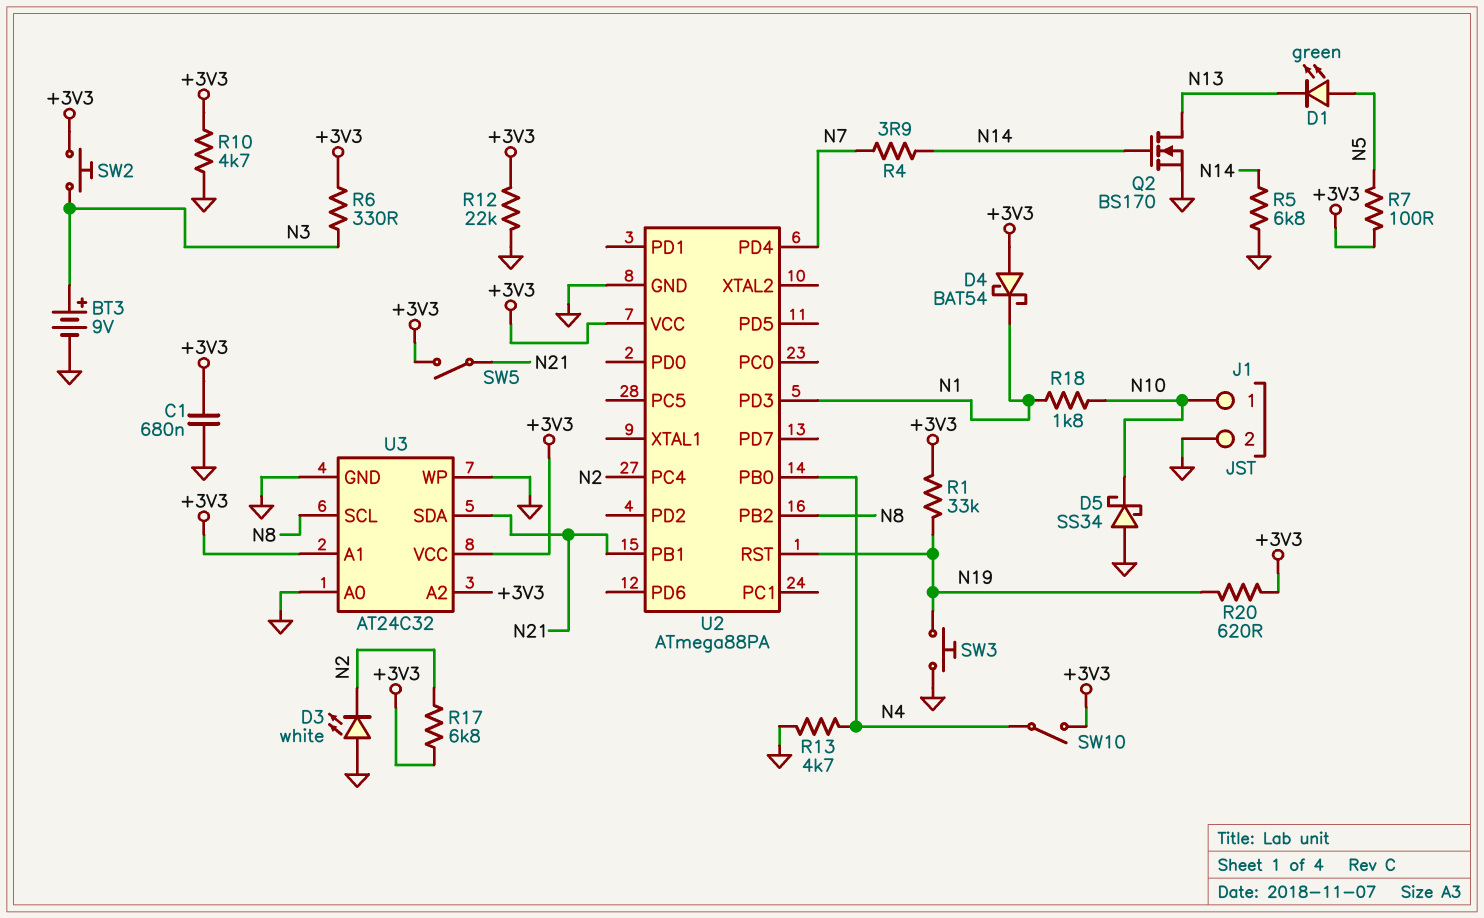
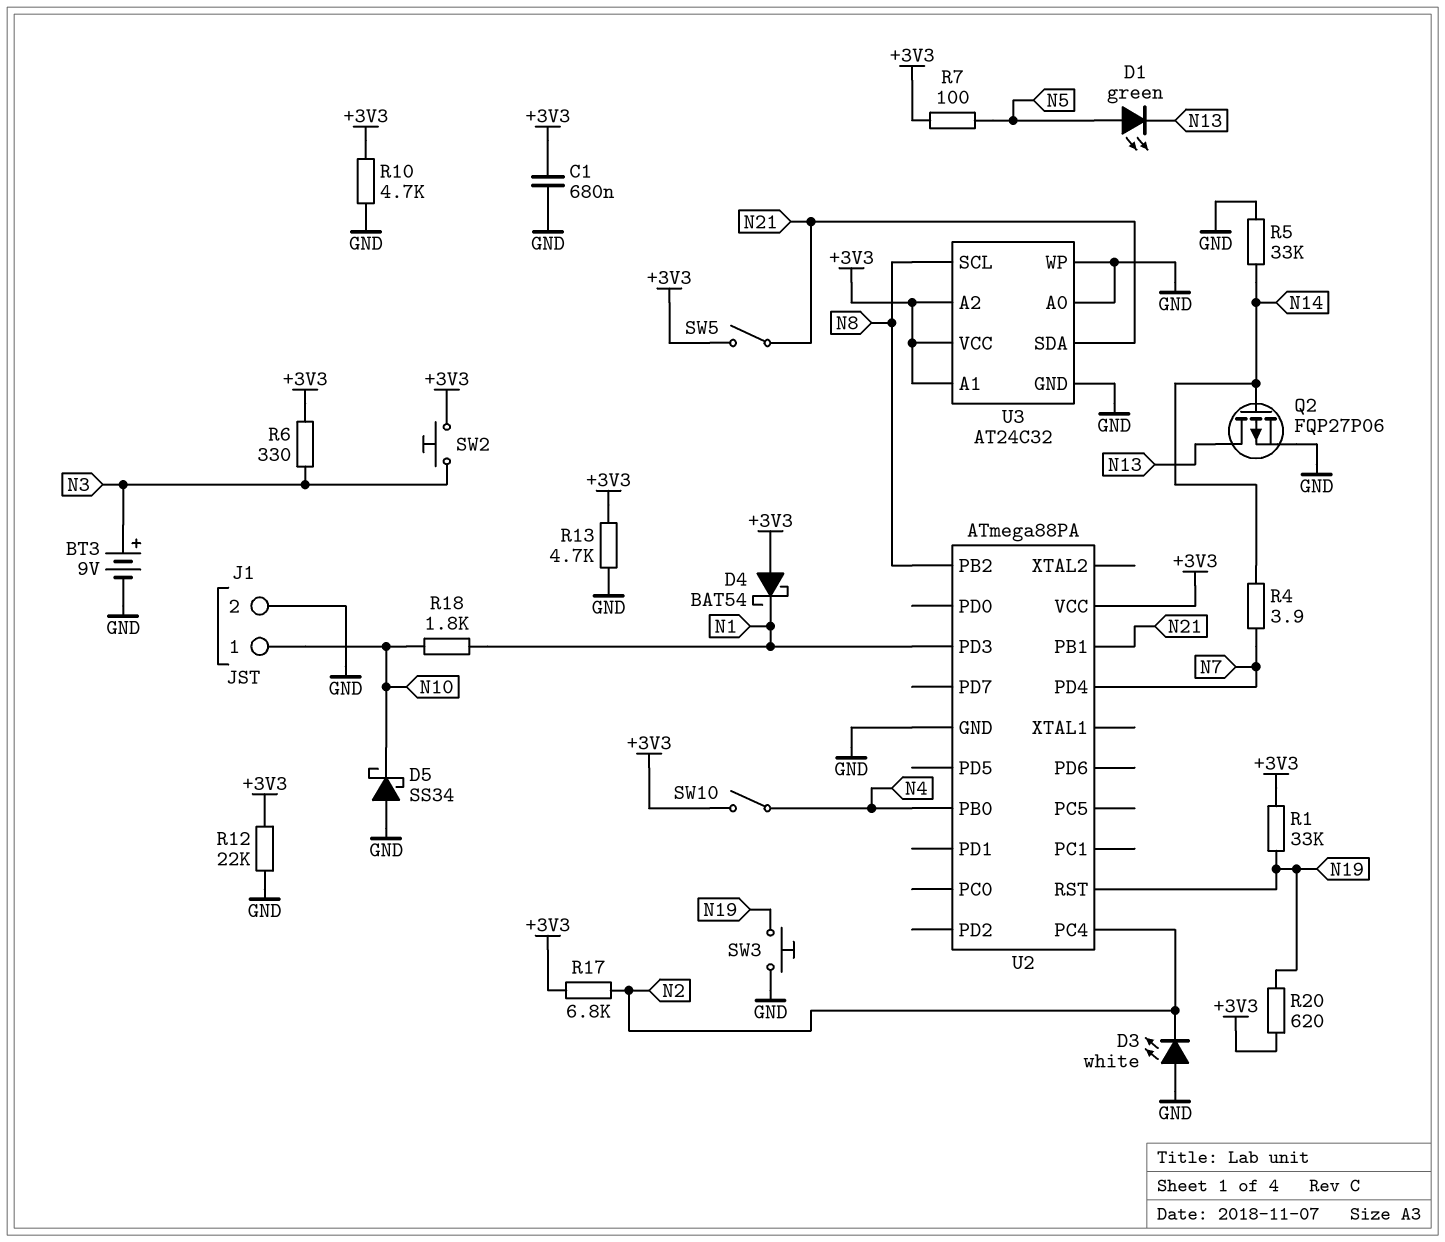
Q2: NMOS BS170 (G N14, D N13, S GND) -> PMOS FQP27P06 (G N14, D N13, S GND)
R5: 6.8k (GND, N14) -> 33k (GND, N14)
R13: 4.7k (GND, N4) -> 4.7k (+3V3, GND)

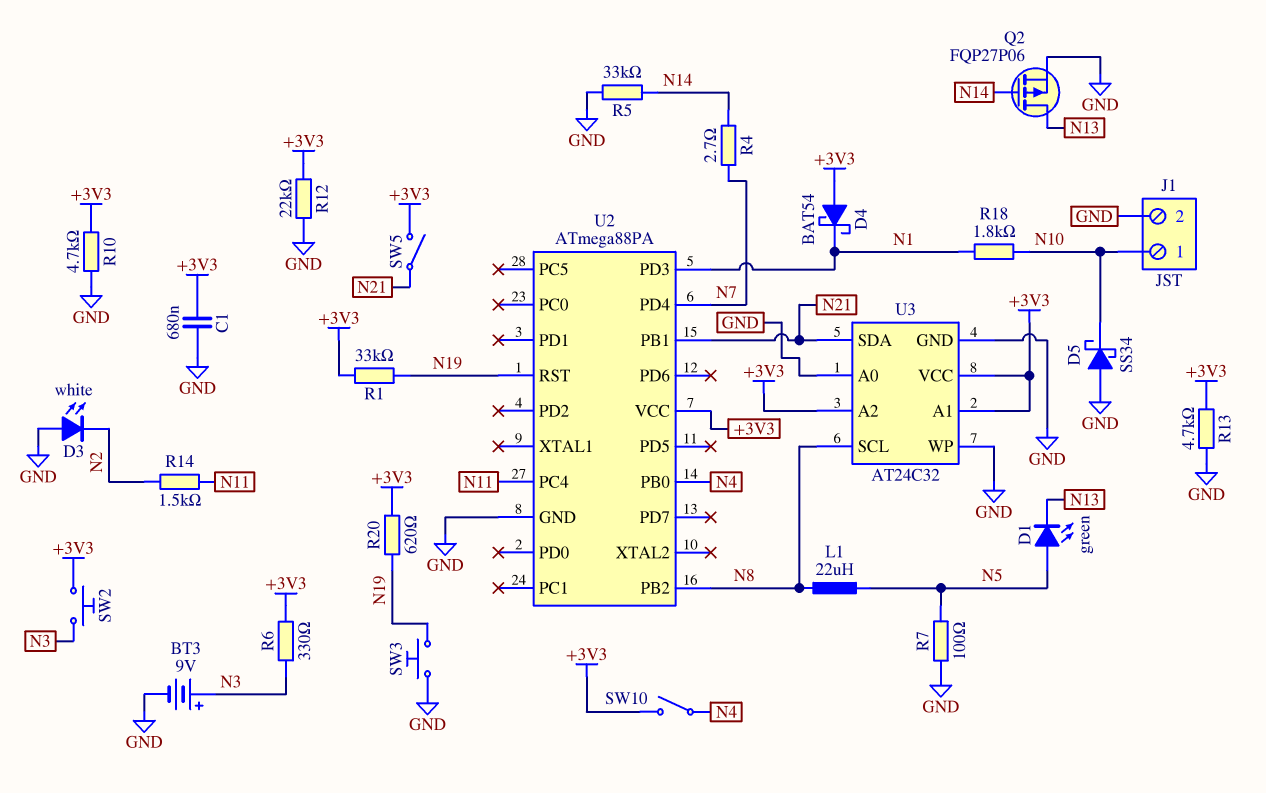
L1: none -> 22uH (N5, N8)
R4: 3.9 (N7, N14) -> 2.7 (N7, N14)
R7: 100 (+3V3, N5) -> 100 (GND, N5)
R14: none -> 1.5k (N2, N11)
R17: 6.8k (+3V3, N2) -> none
U2 pin PC4: N2 -> N11

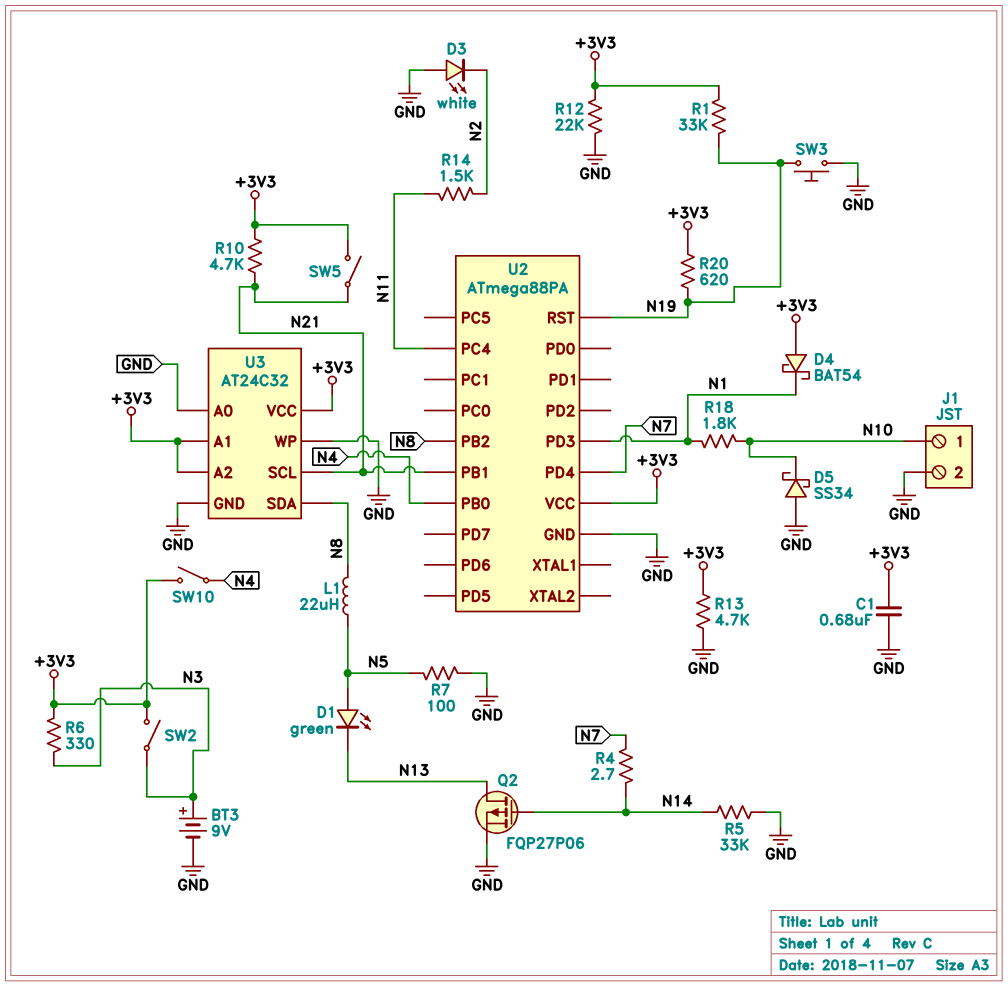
R10: 4.7k (+3V3, GND) -> 4.7k (+3V3, N21)
SW2: button (+3V3, N3) -> switch (+3V3, N3)
U3 pin SCL: N8 -> N21
U3 pin SDA: N21 -> N8

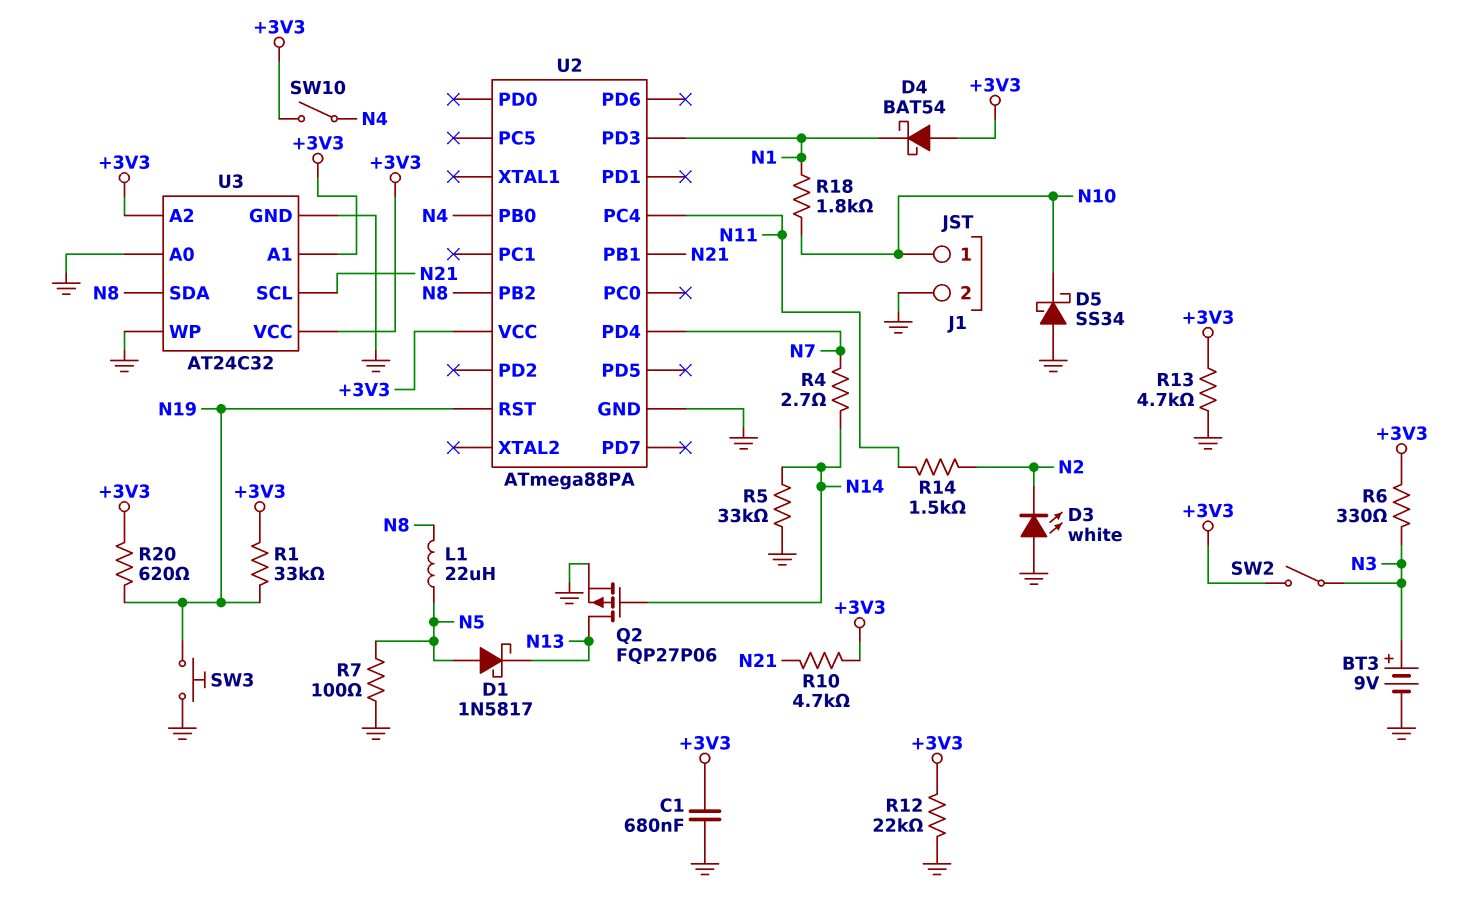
D1: LED green (A N5, K N13) -> schottky 1N5817 (A N5, K N13)
SW5: switch (+3V3, N21) -> none

